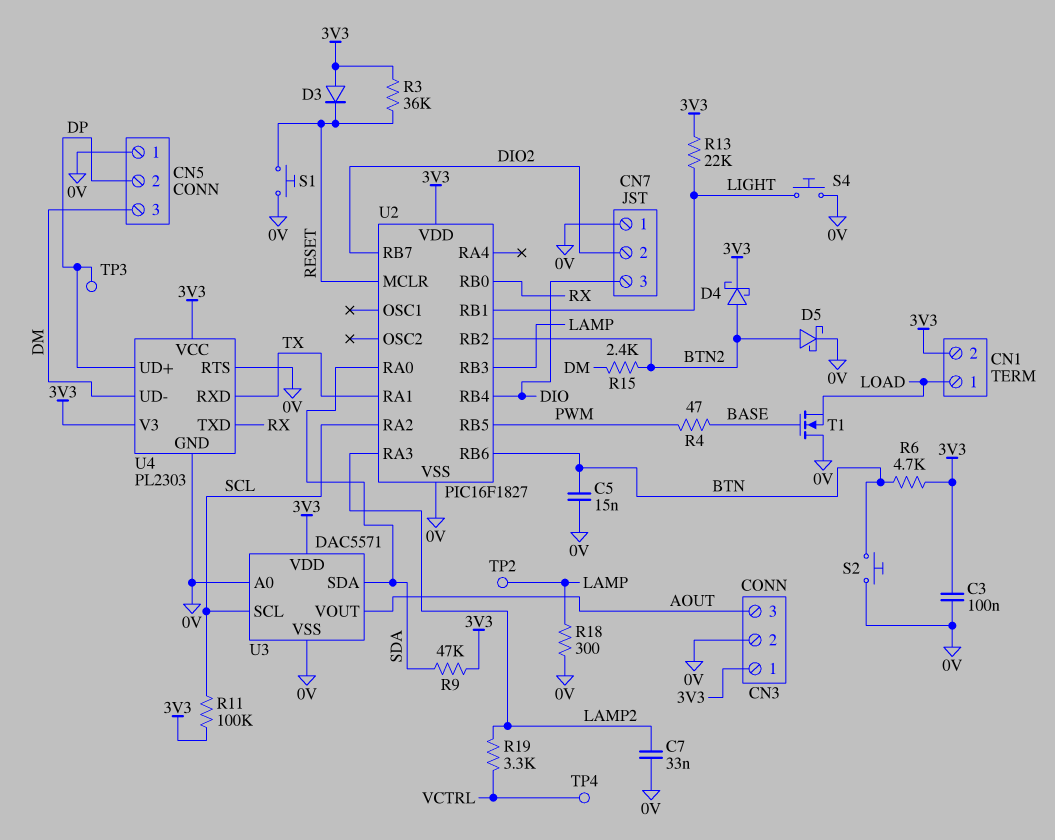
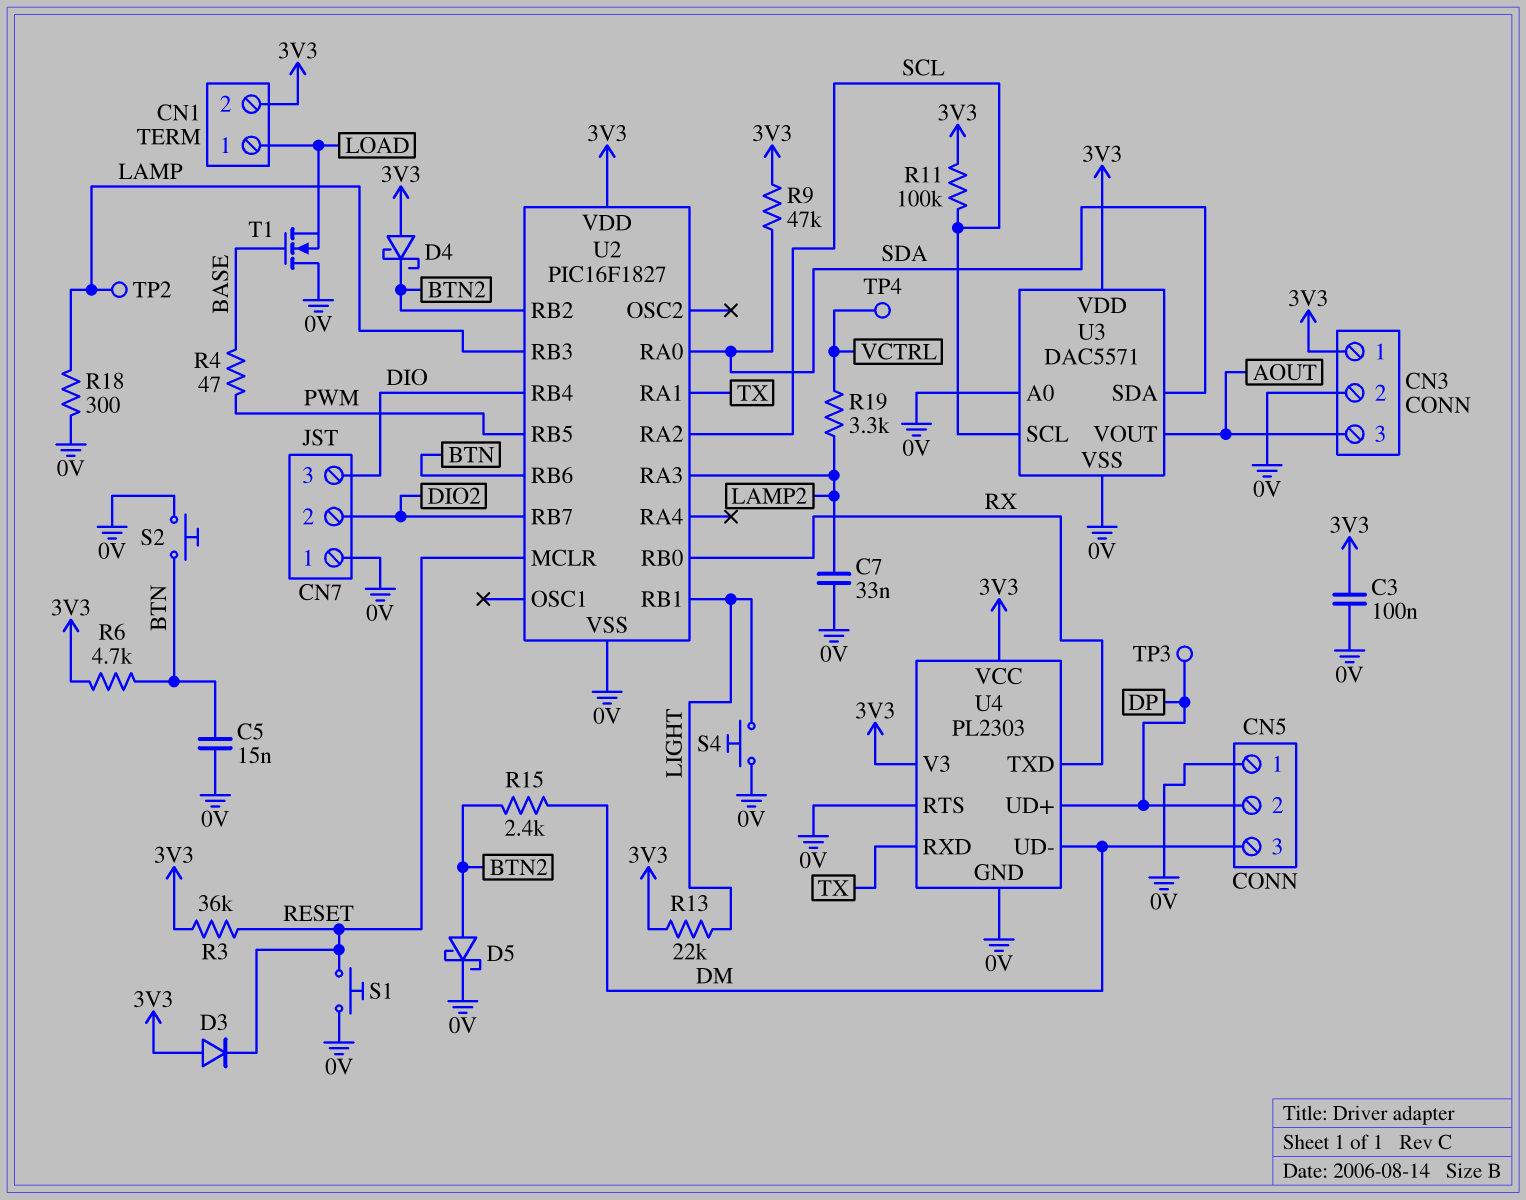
D4: schottky (A BTN2, K 3V3) -> schottky (A 3V3, K BTN2)

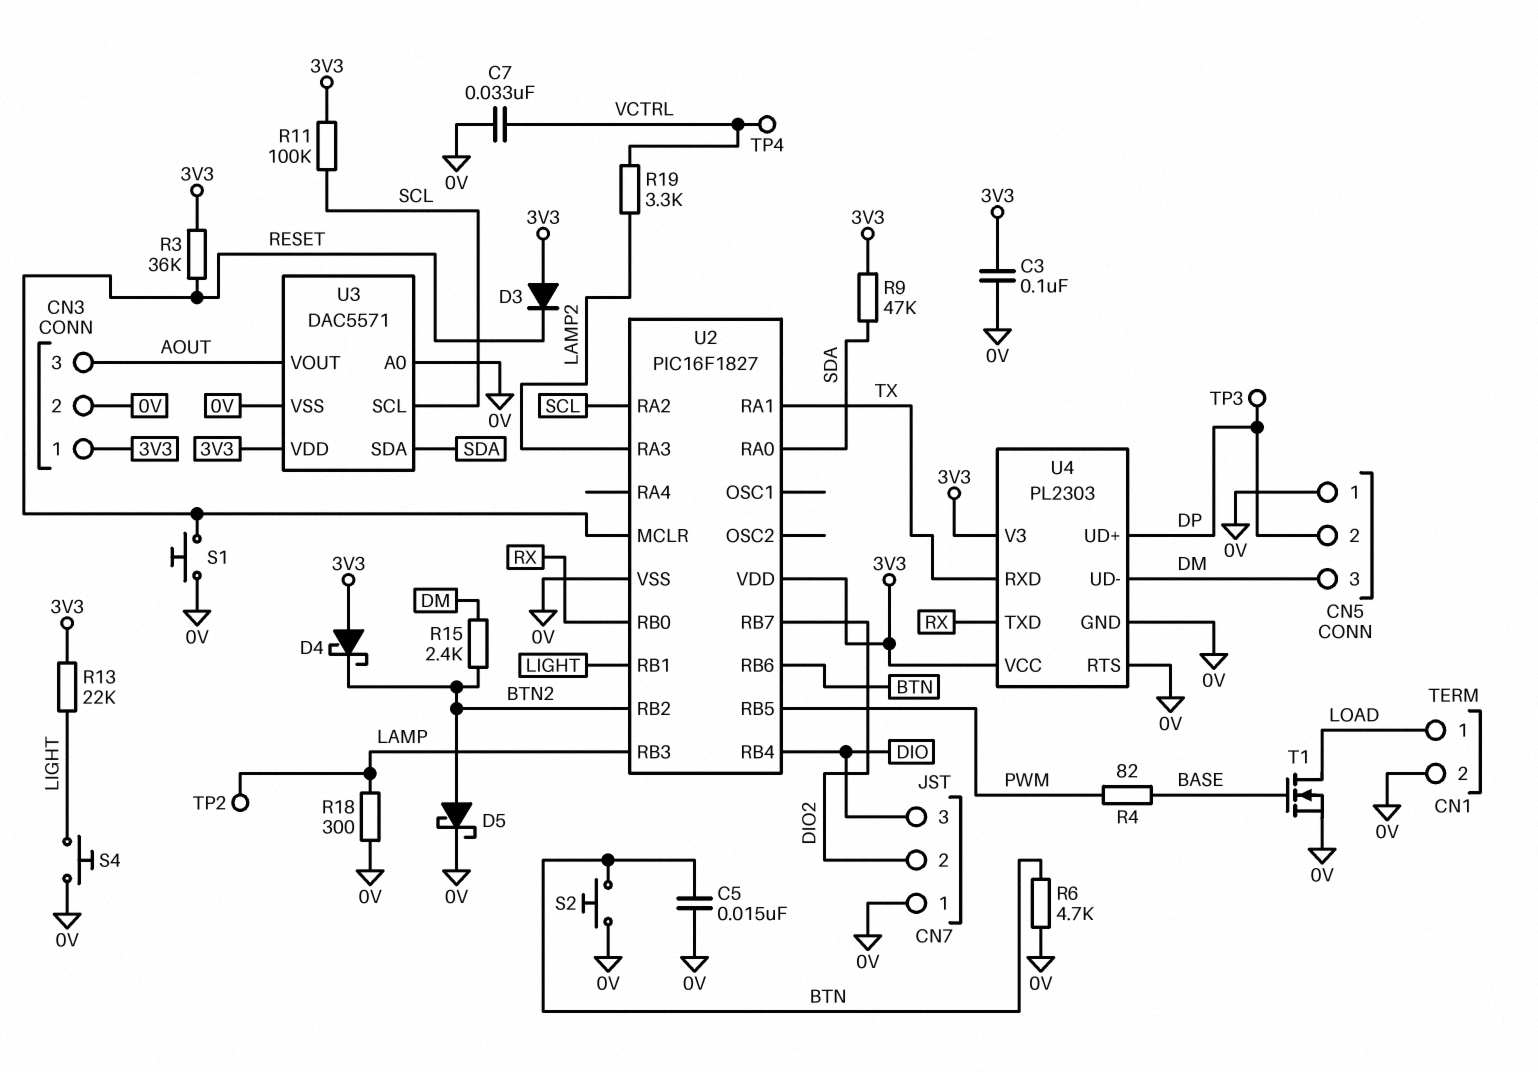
C7: 33nF (0V, LAMP2) -> 33nF (0V, VCTRL)
CN1 pin 2: 3V3 -> 0V
R4: 47 (BASE, PWM) -> 82 (BASE, PWM)
R6: 4.7k (3V3, BTN) -> 4.7k (0V, BTN)
T1: NMOS (G BASE, D 0V, S LOAD) -> NMOS (G BASE, D LOAD, S 0V)

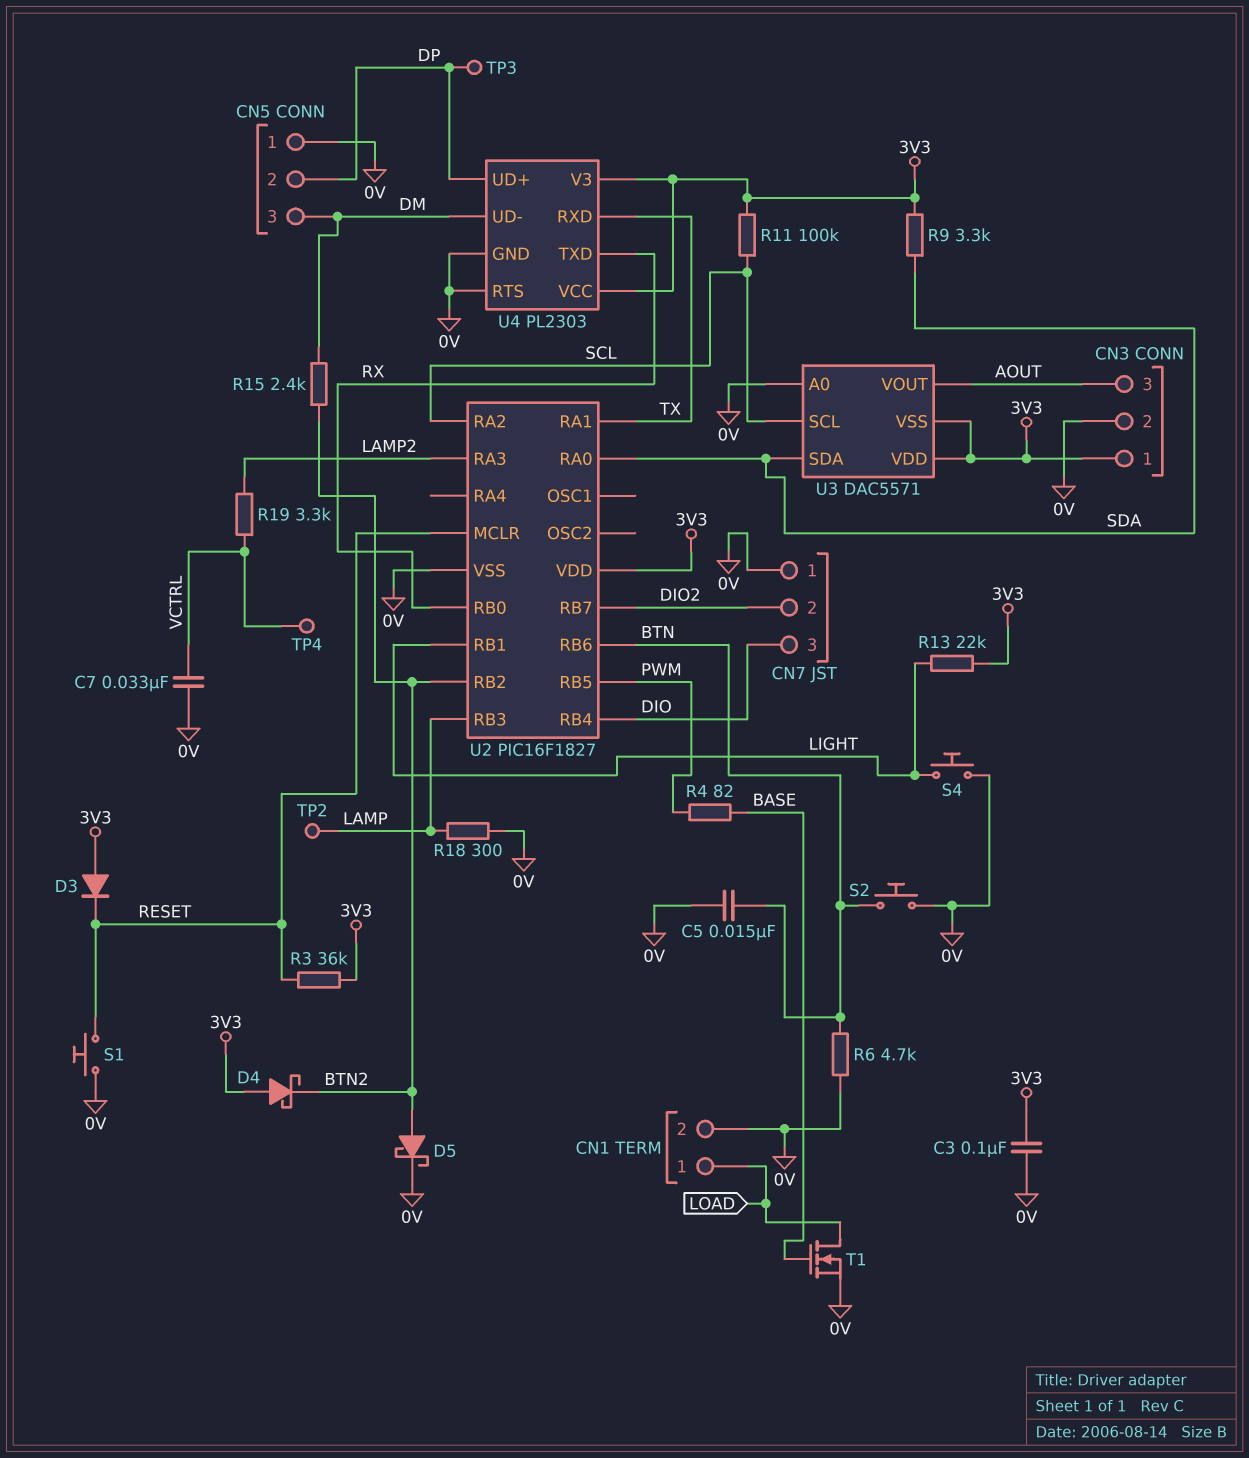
R9: 47k (3V3, SDA) -> 3.3k (3V3, SDA)
U3 pin VSS: 0V -> 3V3

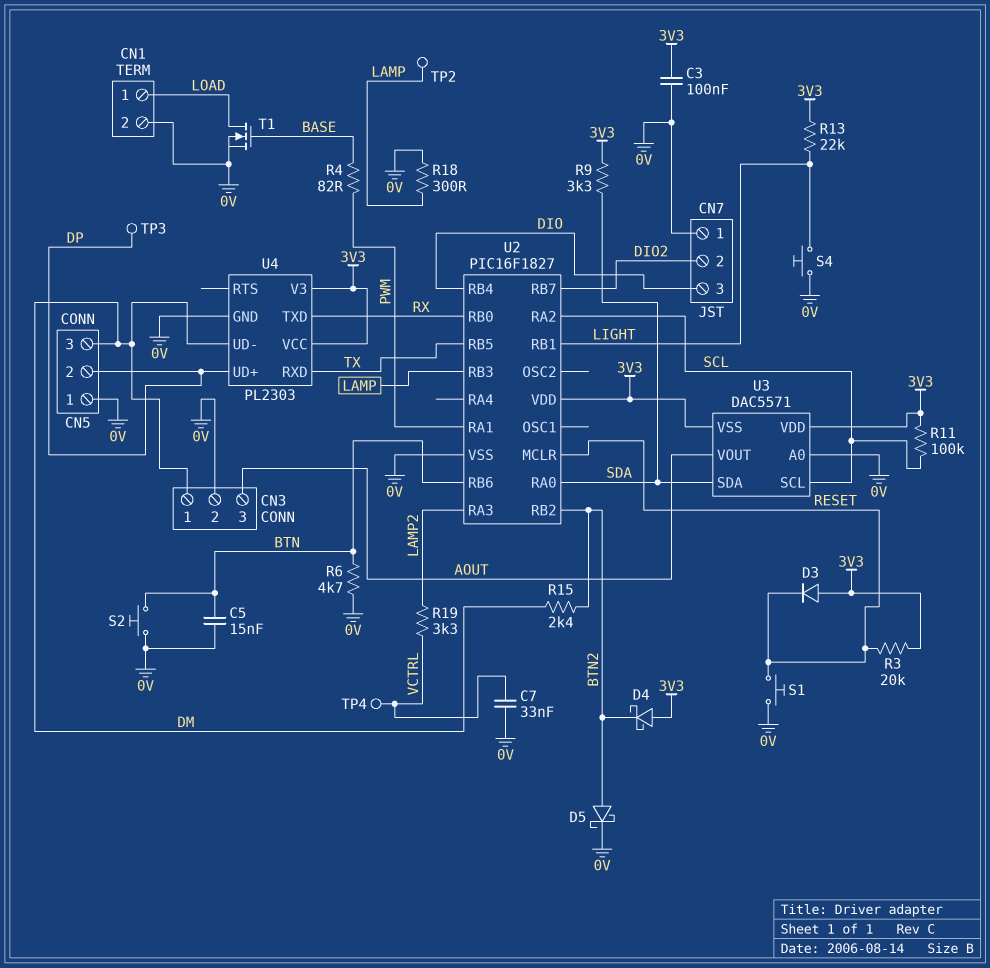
CN3 pin 1: 3V3 -> DM
R3: 36k (3V3, RESET) -> 20k (3V3, RESET)
U2 pin RA1: TX -> PWM
U2 pin RB5: PWM -> TX
U4 pin RTS: 0V -> none

